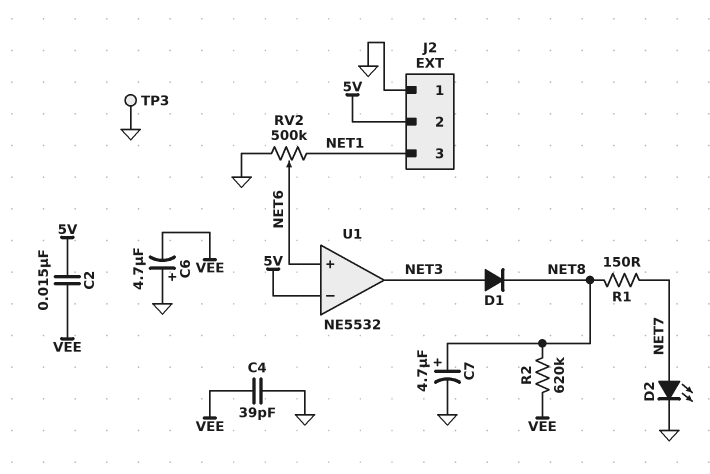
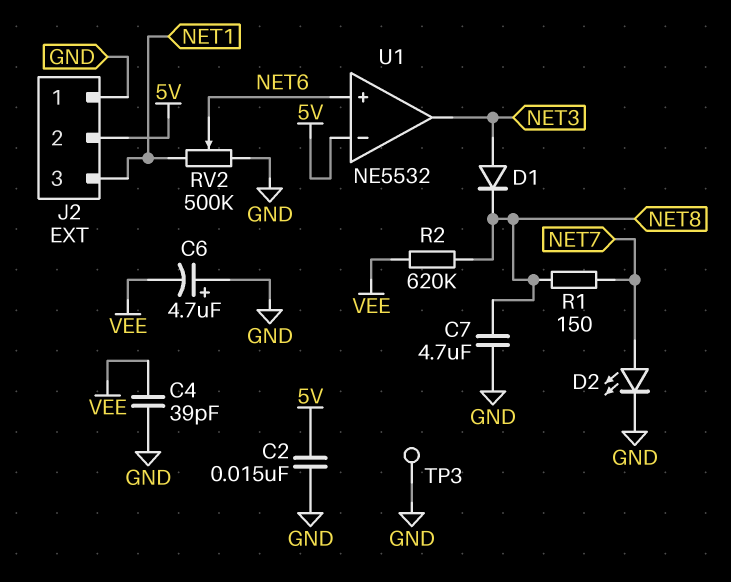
C2: 15nF (5V, VEE) -> 15nF (5V, GND)
C7: 4.7uF (plus NET8, minus GND) -> 4.7uF (GND, NET8)

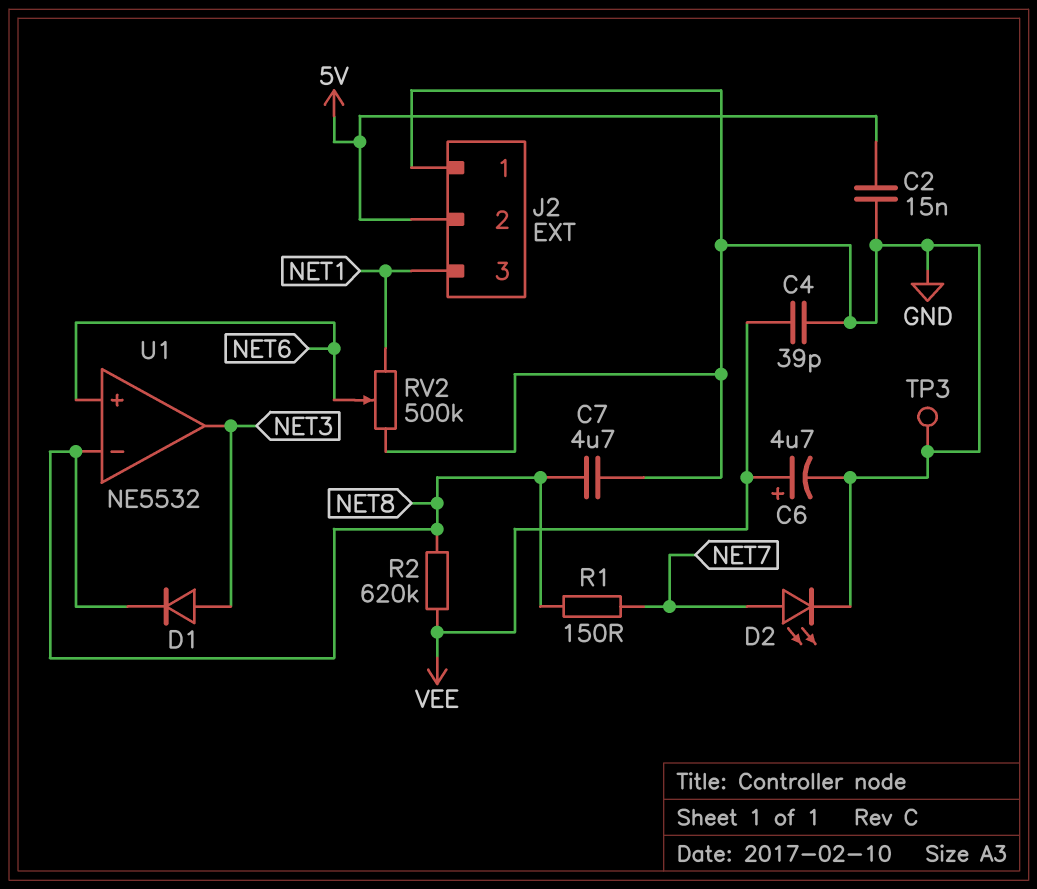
C6: 4.7uF (plus GND, minus VEE) -> 4.7uF (plus VEE, minus GND)
U1 pin in-: 5V -> NET8

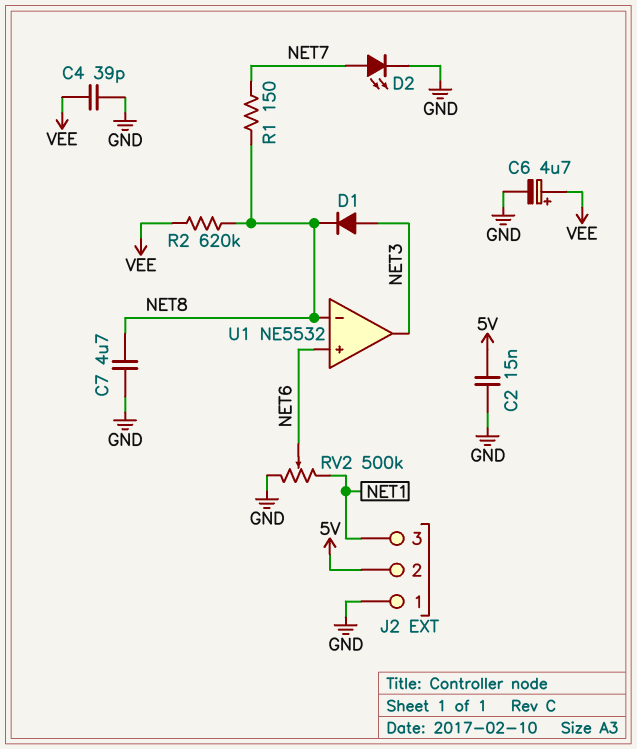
TP3: test point (GND) -> none

